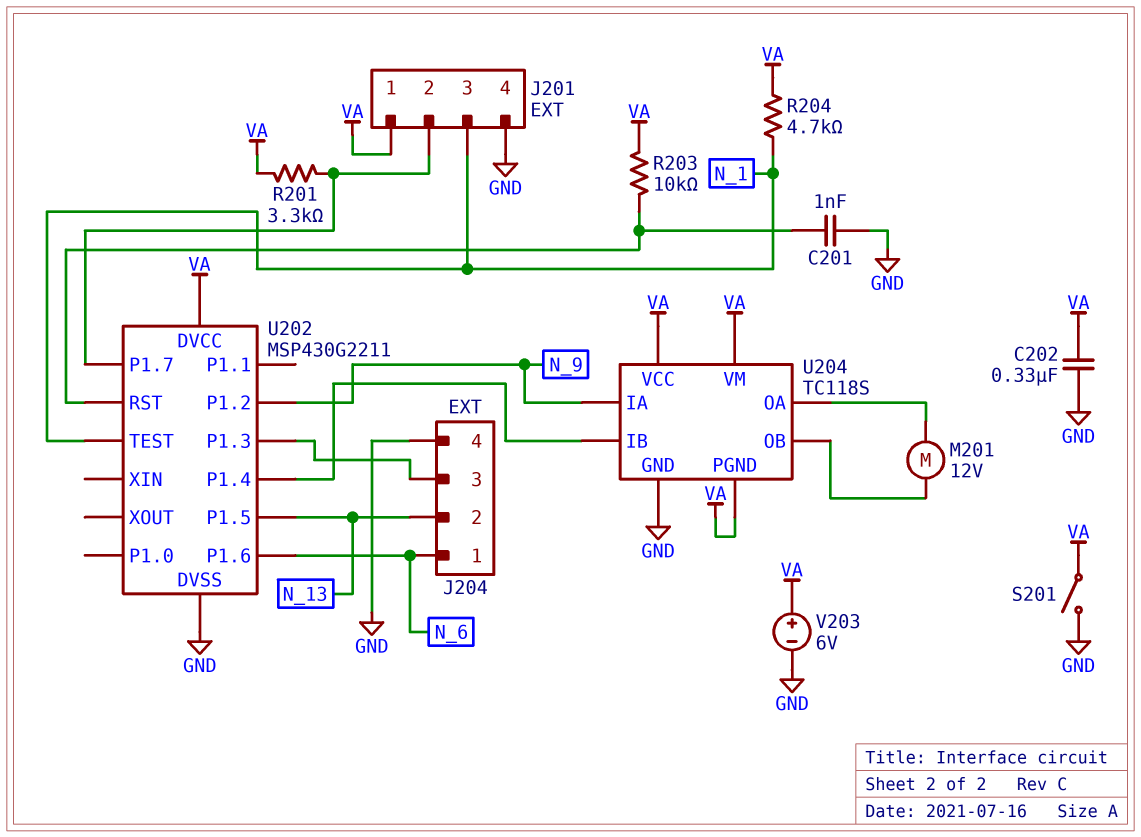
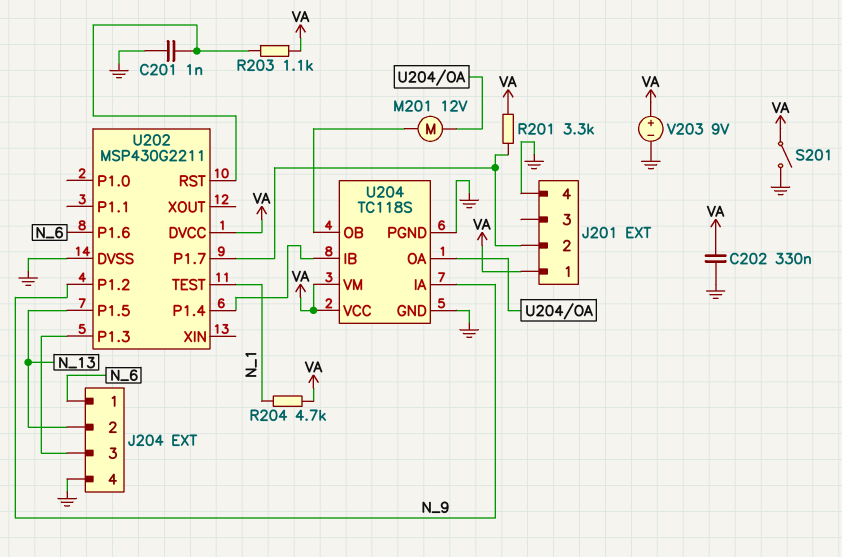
J201 pin 3: N_1 -> none
R203: 10k (U202/RST, VA) -> 1.1k (U202/RST, VA)
U204 pin PGND: VA -> GND
V203: 6V (plus VA, minus GND) -> 9V (plus VA, minus GND)

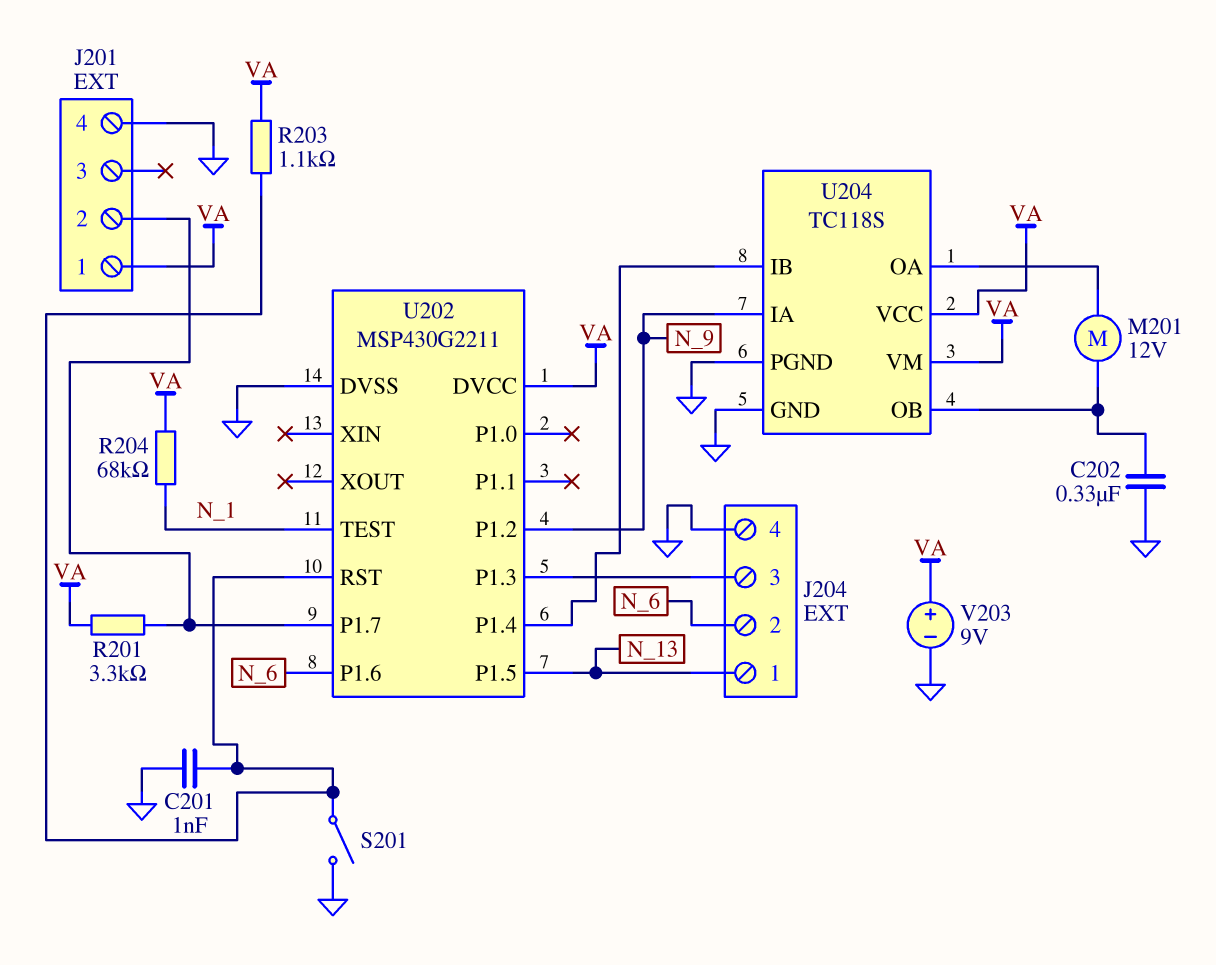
C202: 330nF (GND, VA) -> 330nF (GND, U204/OB)
J204 pin 1: N_6 -> N_13
J204 pin 2: N_13 -> N_6
R204: 4.7k (N_1, VA) -> 68k (N_1, VA)
S201: switch (GND, VA) -> switch (GND, U202/RST)

